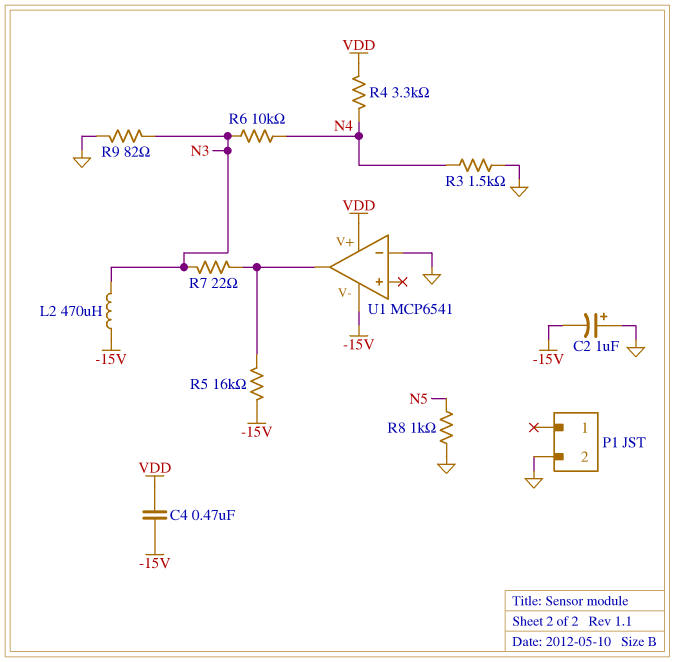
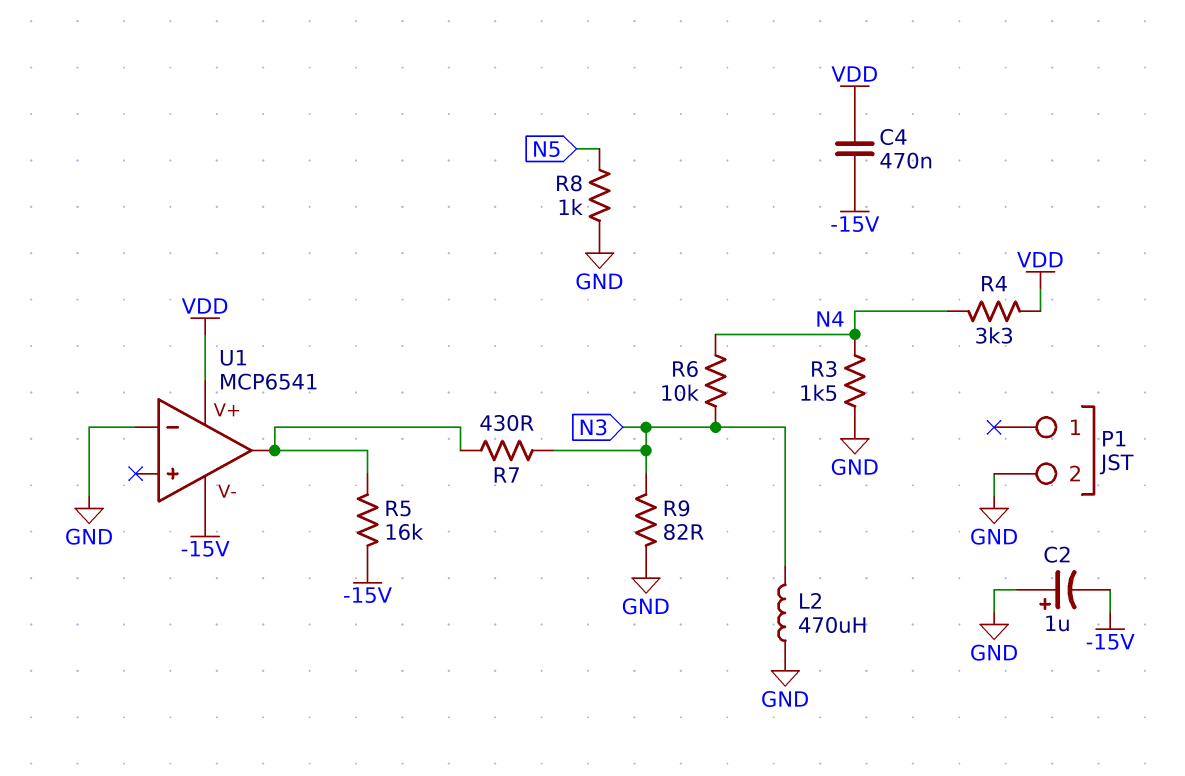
L2: 470uH (-15V, N3) -> 470uH (GND, N3)
R7: 22 (N3, U1/out) -> 430 (N3, U1/out)

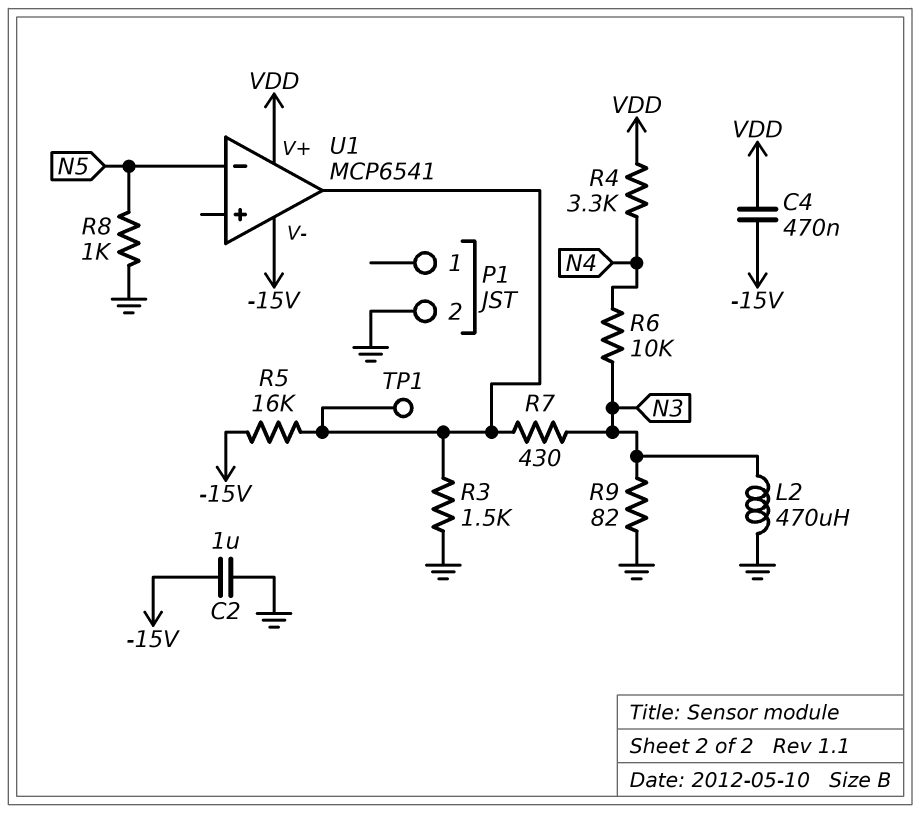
C2: 1uF (plus GND, minus -15V) -> 1uF (-15V, GND)
R3: 1.5k (GND, N4) -> 1.5k (GND, U1/out)
TP1: none -> test point (U1/out)
U1 pin in-: GND -> N5

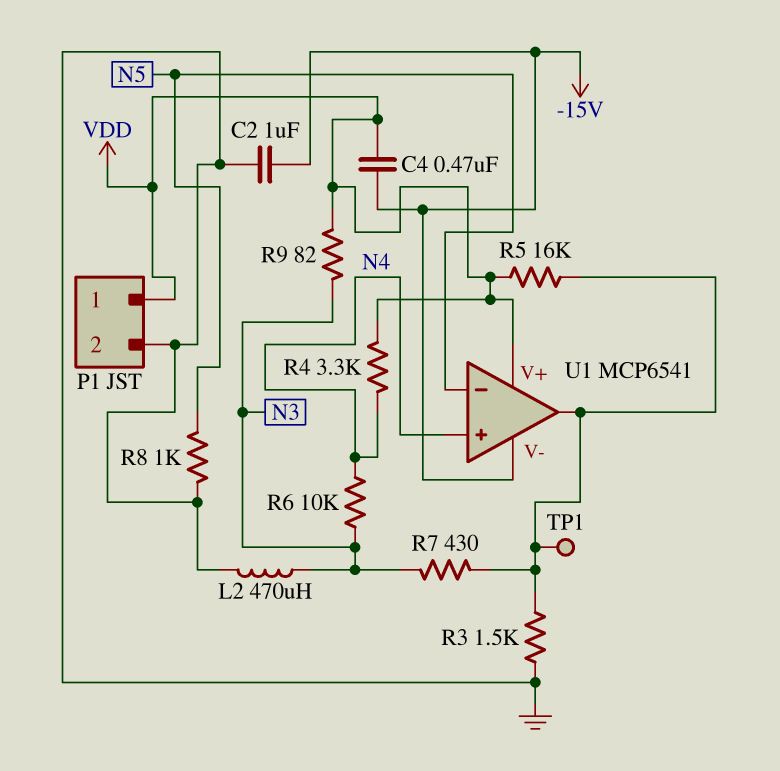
P1 pin 1: none -> VDD
R5: 16k (-15V, U1/out) -> 16k (U1/out, VDD)
R9: 82 (GND, N3) -> 82 (N3, VDD)
U1 pin in+: none -> N4

